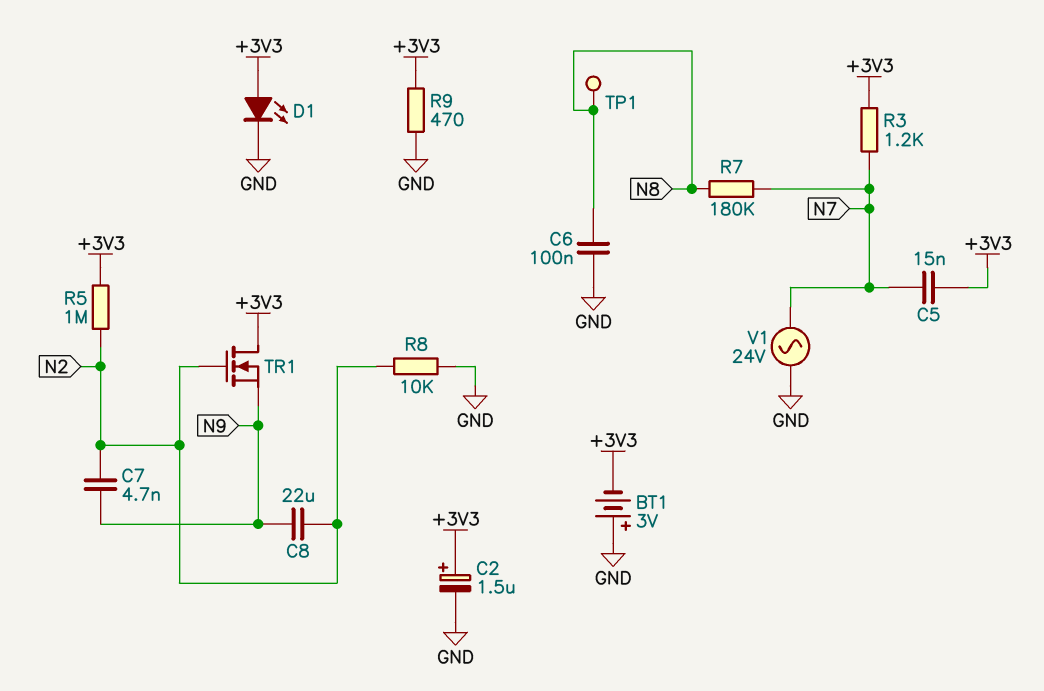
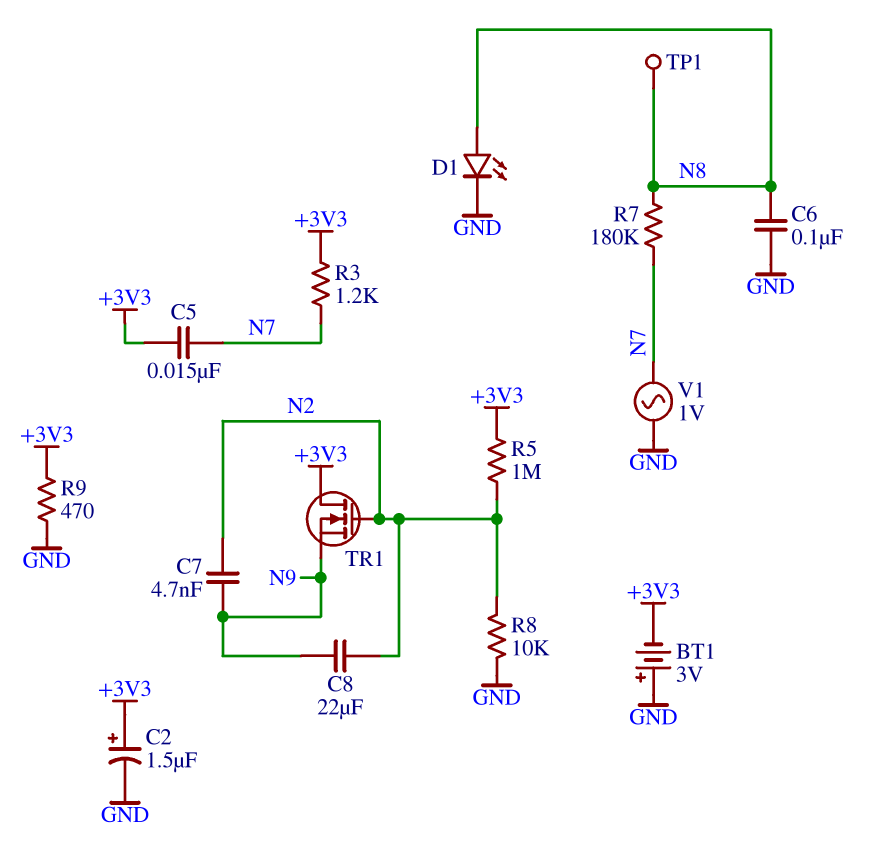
D1: LED (A +3V3, K GND) -> LED (A N8, K GND)
V1: AC 24V (GND, N7) -> AC 1V (GND, N7)

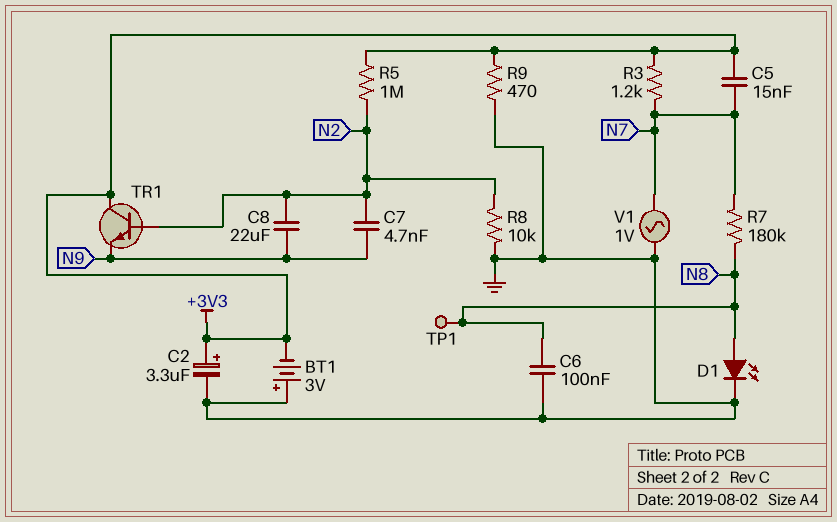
C2: 1.5uF (plus +3V3, minus GND) -> 3.3uF (plus +3V3, minus GND)
TR1: NMOS (G N2, D +3V3, S N9) -> NPN (B N2, C +3V3, E N9)

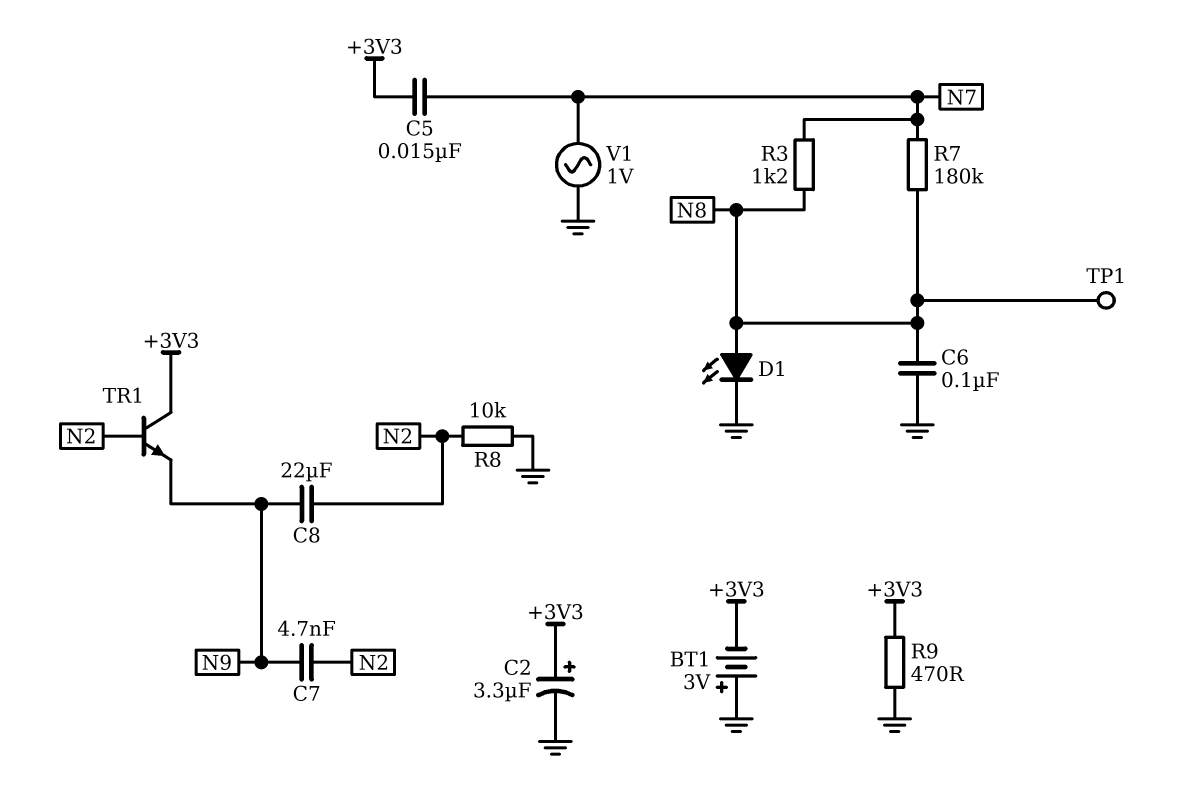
R3: 1.2k (+3V3, N7) -> 1.2k (N7, N8)
R5: 1M (+3V3, N2) -> none

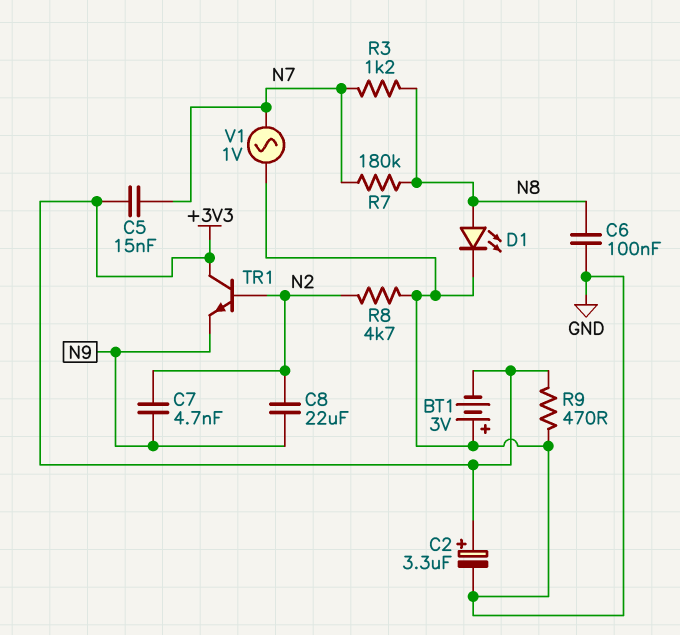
R8: 10k (GND, N2) -> 4.7k (GND, N2)
TP1: test point (N8) -> none

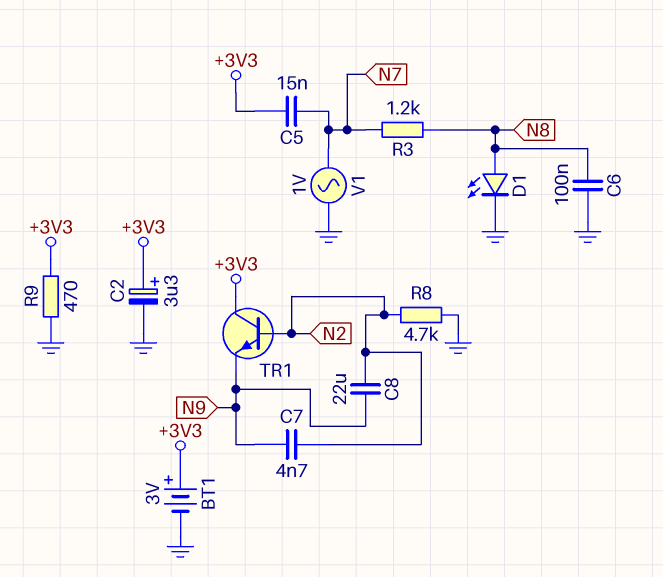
BT1: 3V (plus GND, minus +3V3) -> 3V (plus +3V3, minus GND)
R7: 180k (N7, N8) -> none

